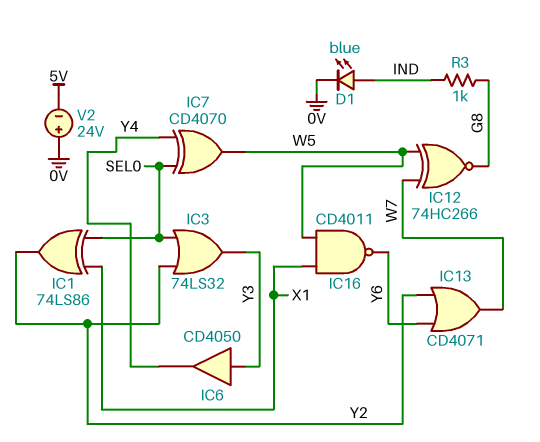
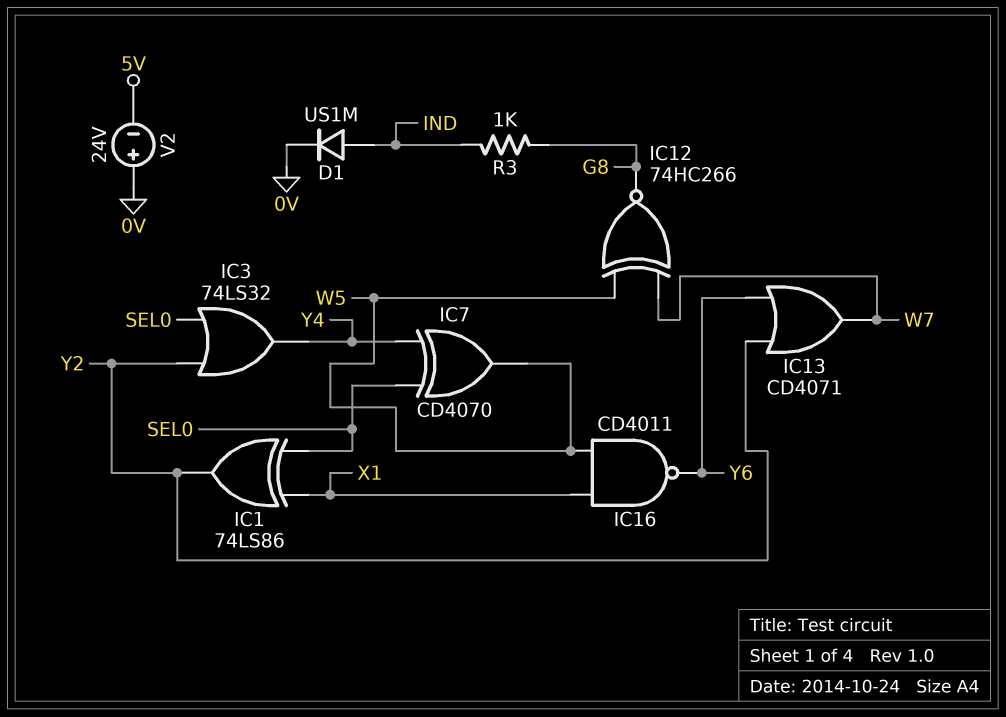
D1: LED blue (A IND, K 0V) -> diode US1M (A IND, K 0V)
IC3: OR 74LS32 (in SEL0, in Y2, out Y3) -> OR 74LS32 (in SEL0, in Y2, out Y4)
IC6: buffer CD4050 (in Y3, out Y4) -> none

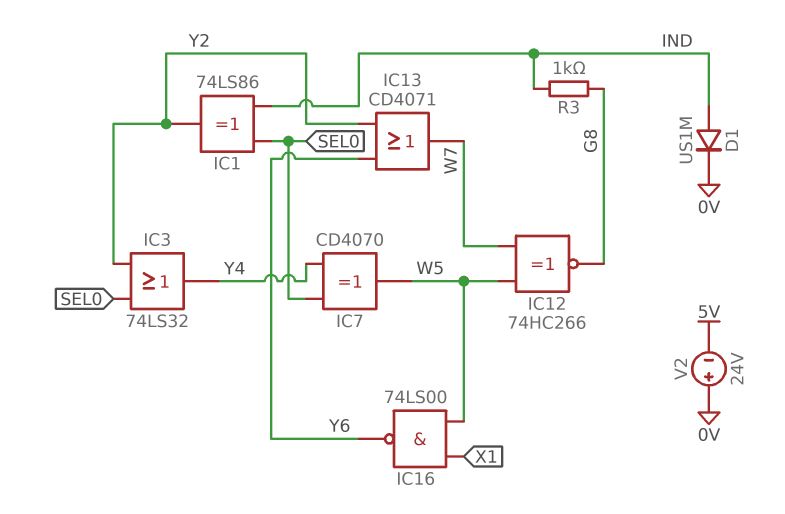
IC1: XOR 74LS86 (in SEL0, in X1, out Y2) -> XOR 74LS86 (in IND, in SEL0, out Y2)
IC16: NAND CD4011 (in W5, in X1, out Y6) -> NAND 74LS00 (in W5, in X1, out Y6)

